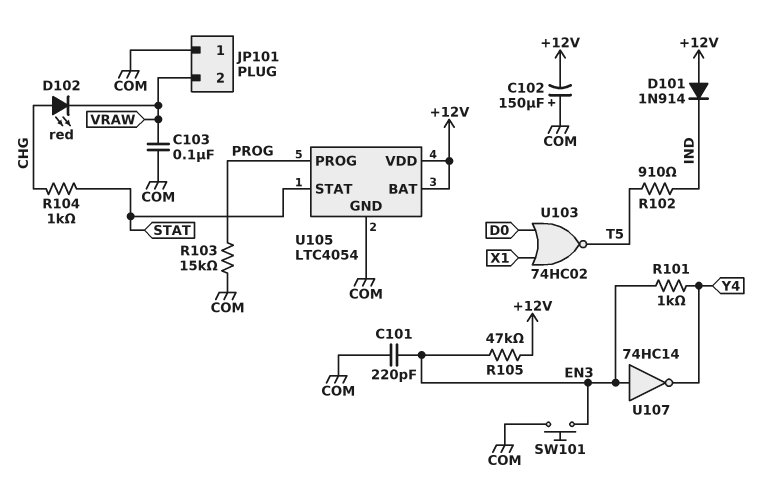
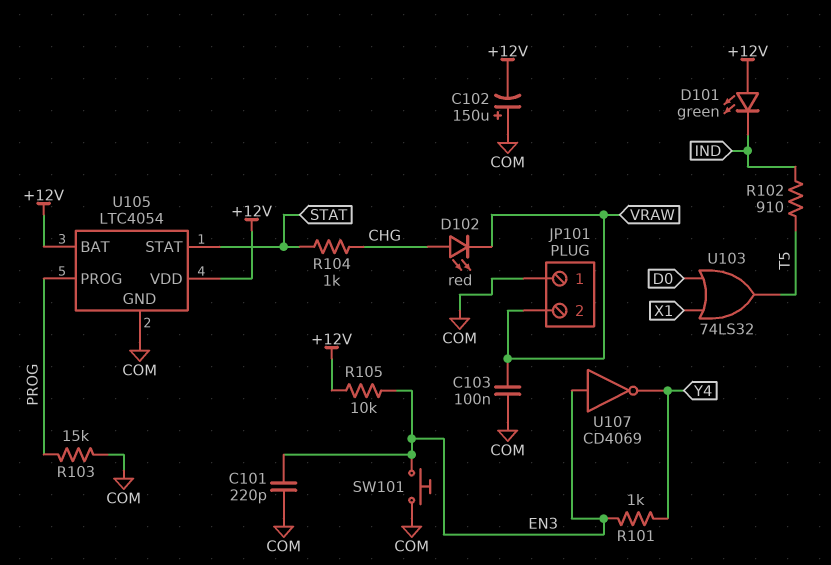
D101: diode 1N914 (A +12V, K IND) -> LED green (A +12V, K IND)
R105: 47k (+12V, EN3) -> 10k (+12V, EN3)
U103: NOR 74HC02 (in D0, in X1, out T5) -> OR 74LS32 (in D0, in X1, out T5)
U107: NOT 74HC14 (in EN3, out Y4) -> NOT CD4069 (in EN3, out Y4)

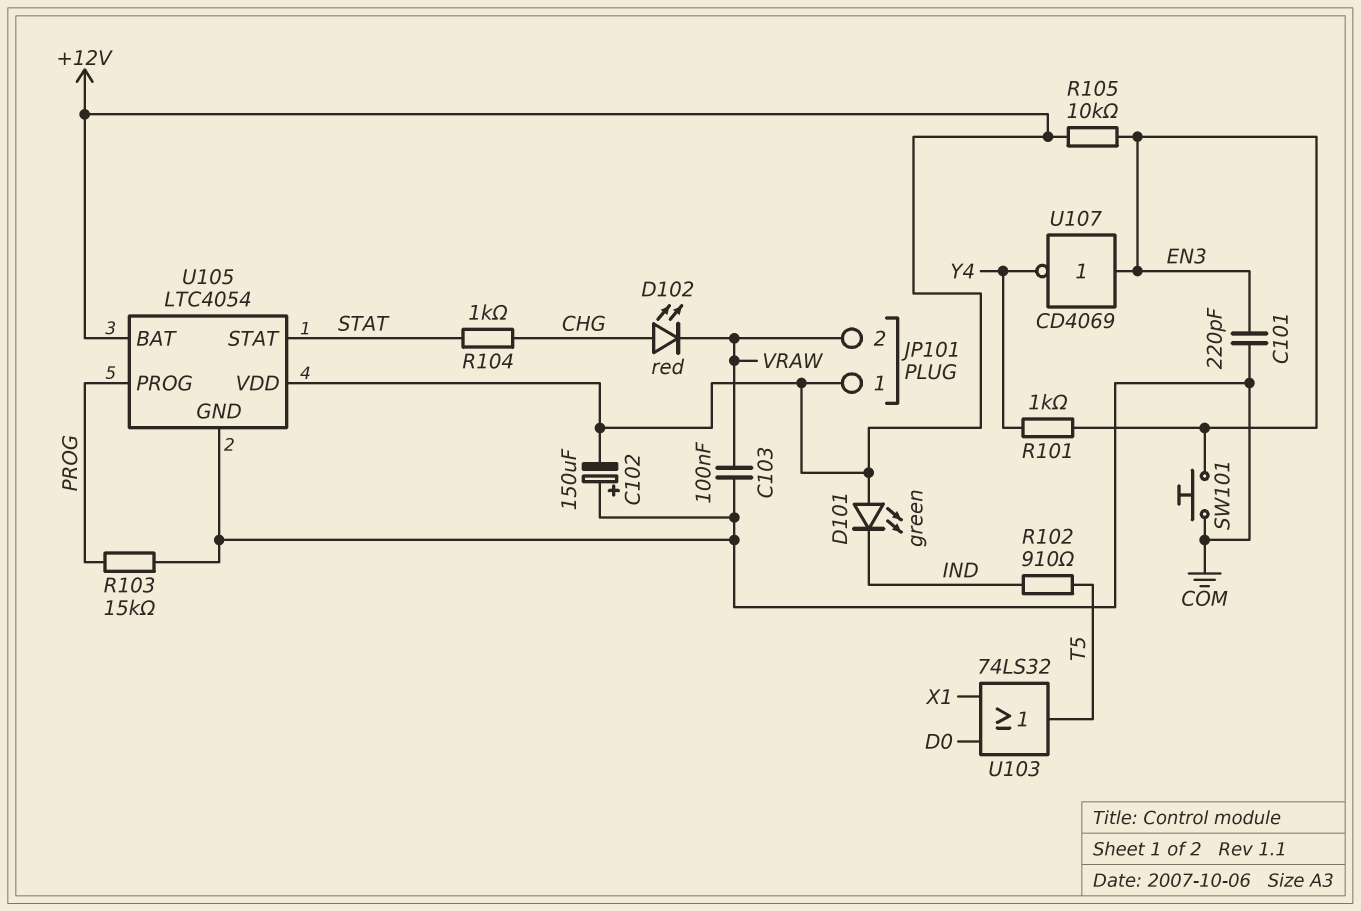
JP101 pin 1: COM -> +12V

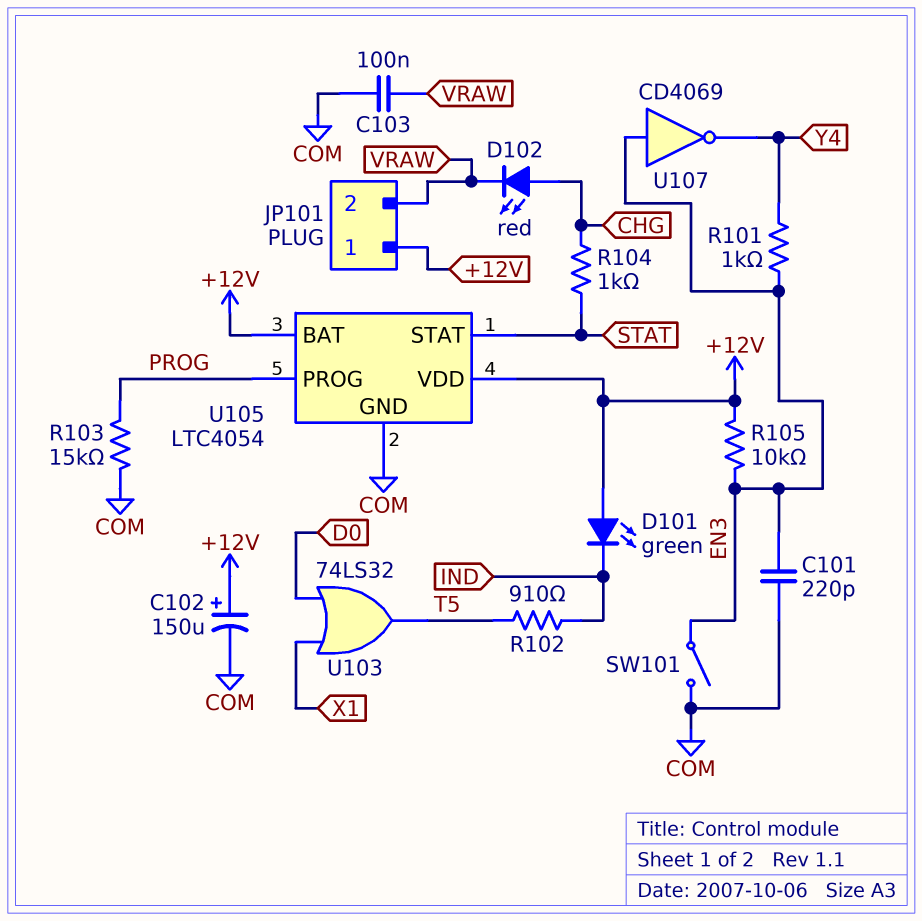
C102: 150uF (plus COM, minus +12V) -> 150uF (plus +12V, minus COM)
SW101: button (COM, EN3) -> switch (COM, EN3)

